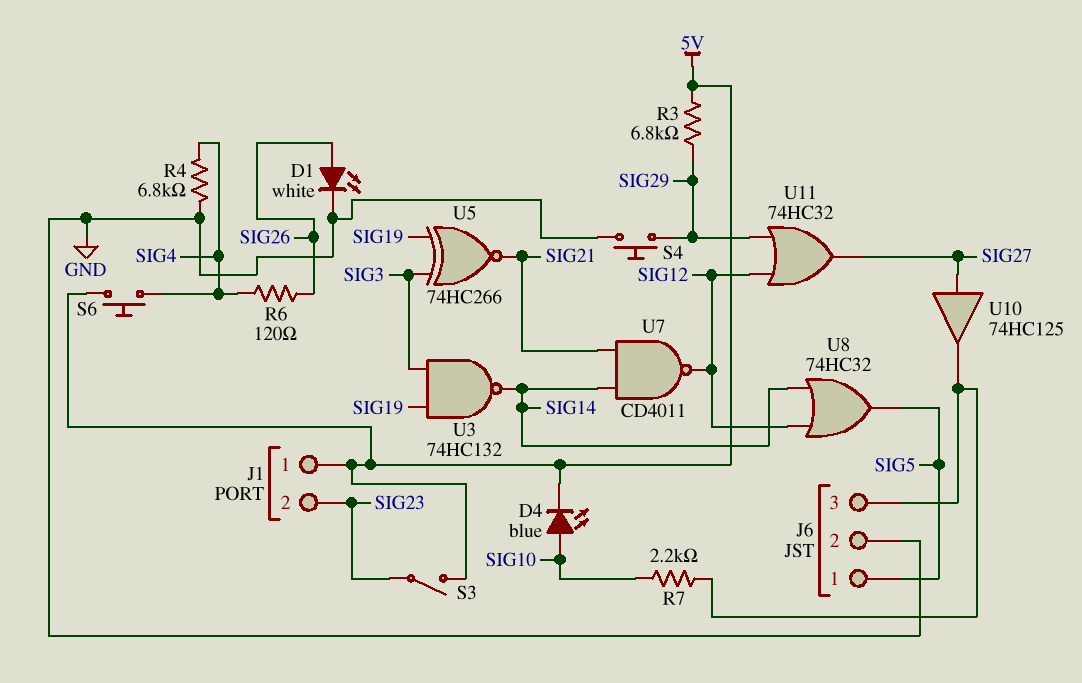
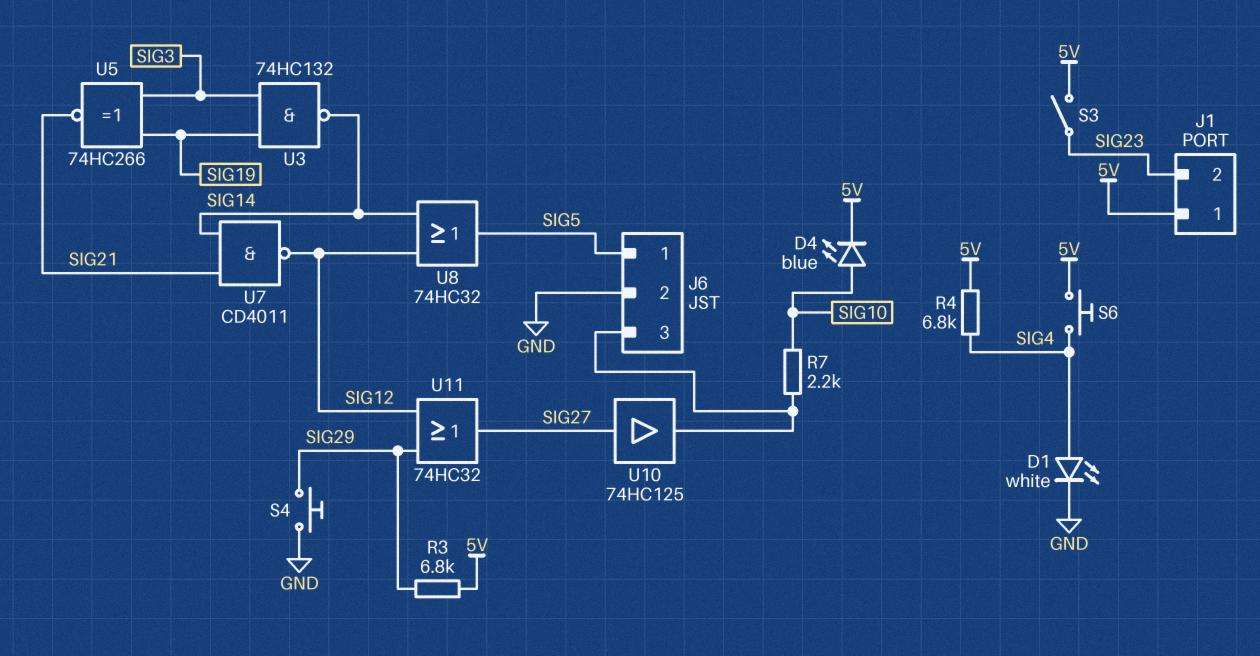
D1: LED white (A SIG26, K GND) -> LED white (A SIG4, K GND)
R4: 6.8k (GND, SIG4) -> 6.8k (5V, SIG4)
R6: 120 (SIG4, SIG26) -> none

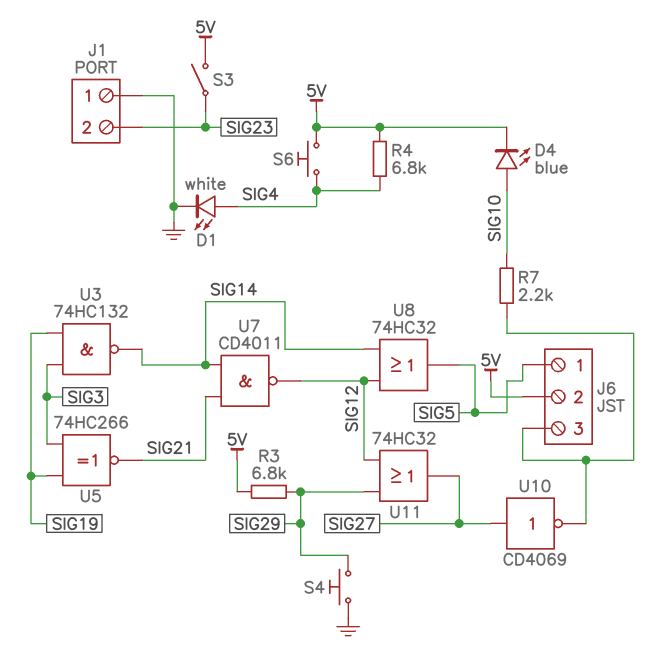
J1 pin 1: 5V -> GND
J6 pin 2: GND -> 5V
U10: buffer 74HC125 (in SIG27, out J6/3) -> NOT CD4069 (in SIG27, out J6/3)

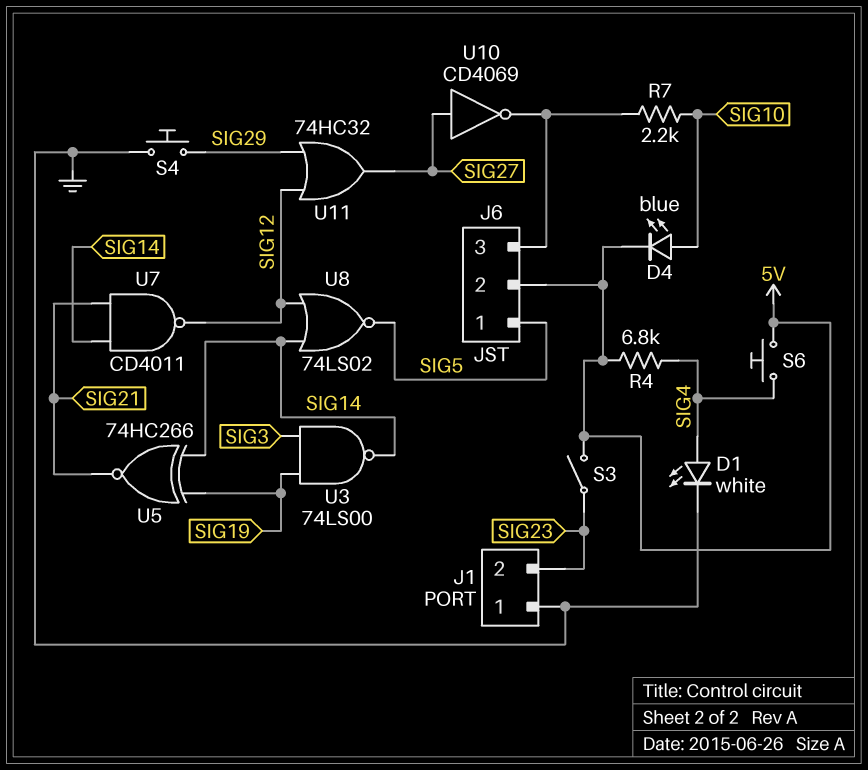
R3: 6.8k (5V, SIG29) -> none
U3: NAND 74HC132 (in SIG3, in SIG19, out SIG14) -> NAND 74LS00 (in SIG3, in SIG19, out SIG14)
U5: XNOR 74HC266 (in SIG3, in SIG19, out SIG21) -> XNOR 74HC266 (in SIG14, in SIG19, out SIG21)
U8: OR 74HC32 (in SIG12, in SIG14, out SIG5) -> NOR 74LS02 (in SIG12, in SIG14, out SIG5)

